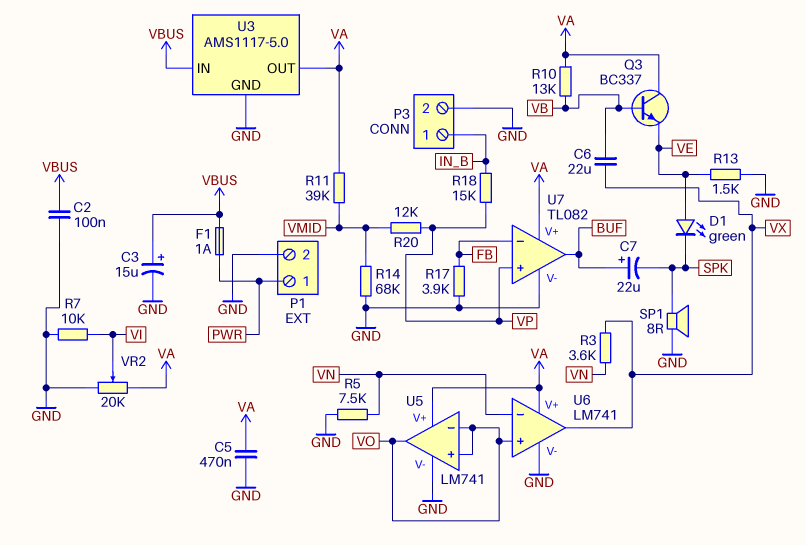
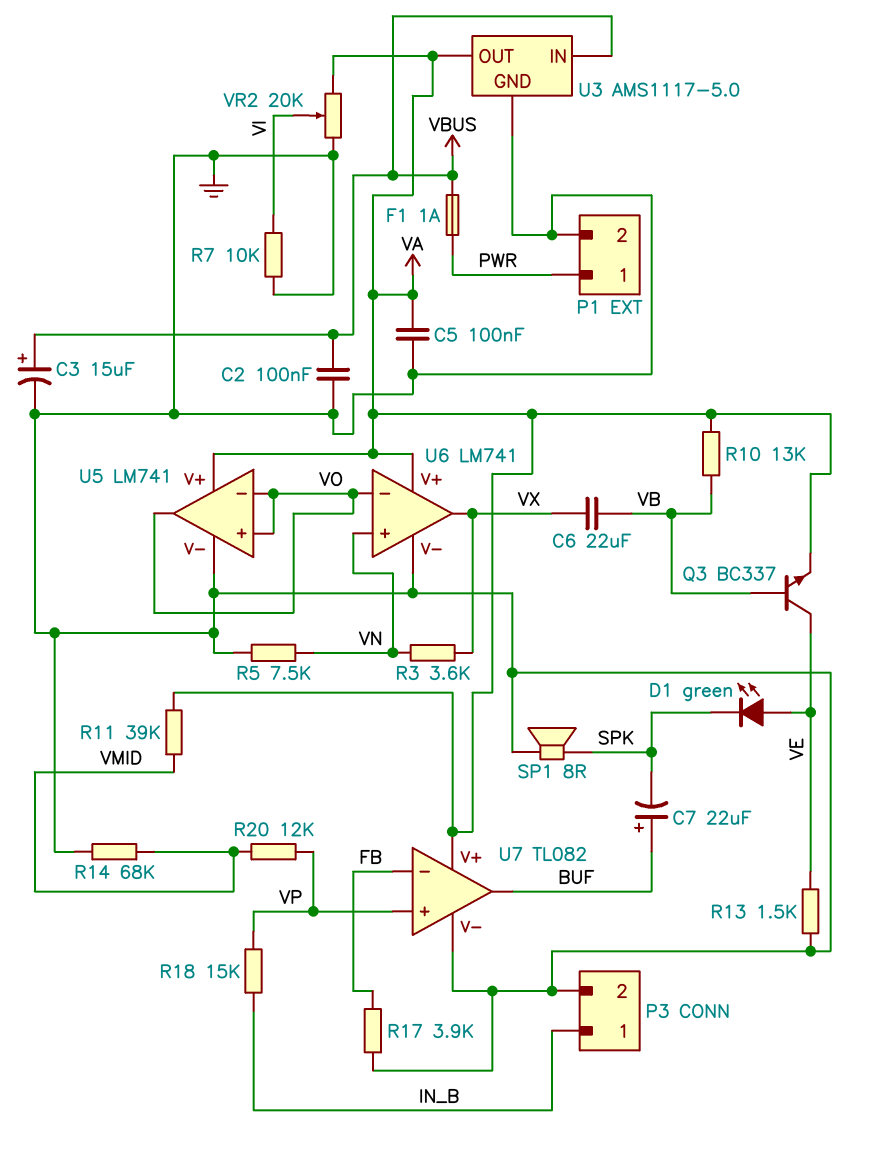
C5: 470nF (GND, VA) -> 100nF (GND, VA)
Q3: NPN BC337 (B VB, C VA, E VE) -> NPN BC337 (B VB, C VE, E VA)
U6 pin in+: VO -> VN
U6 pin in-: VN -> VO

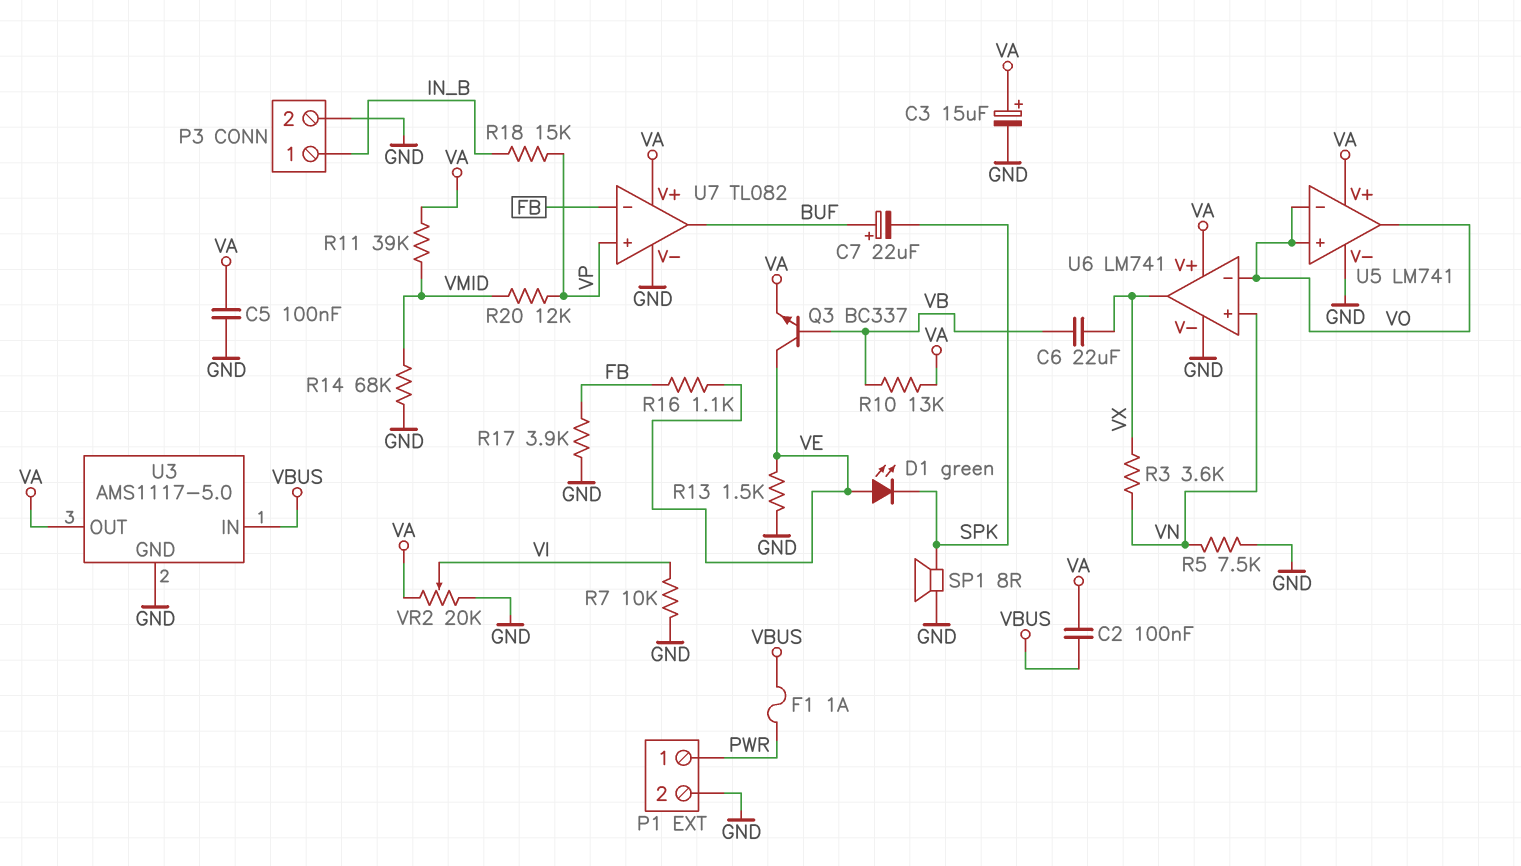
C2: 100nF (GND, VBUS) -> 100nF (VA, VBUS)
C3: 15uF (plus VBUS, minus GND) -> 15uF (plus VA, minus GND)
R16: none -> 1.1k (FB, VE)

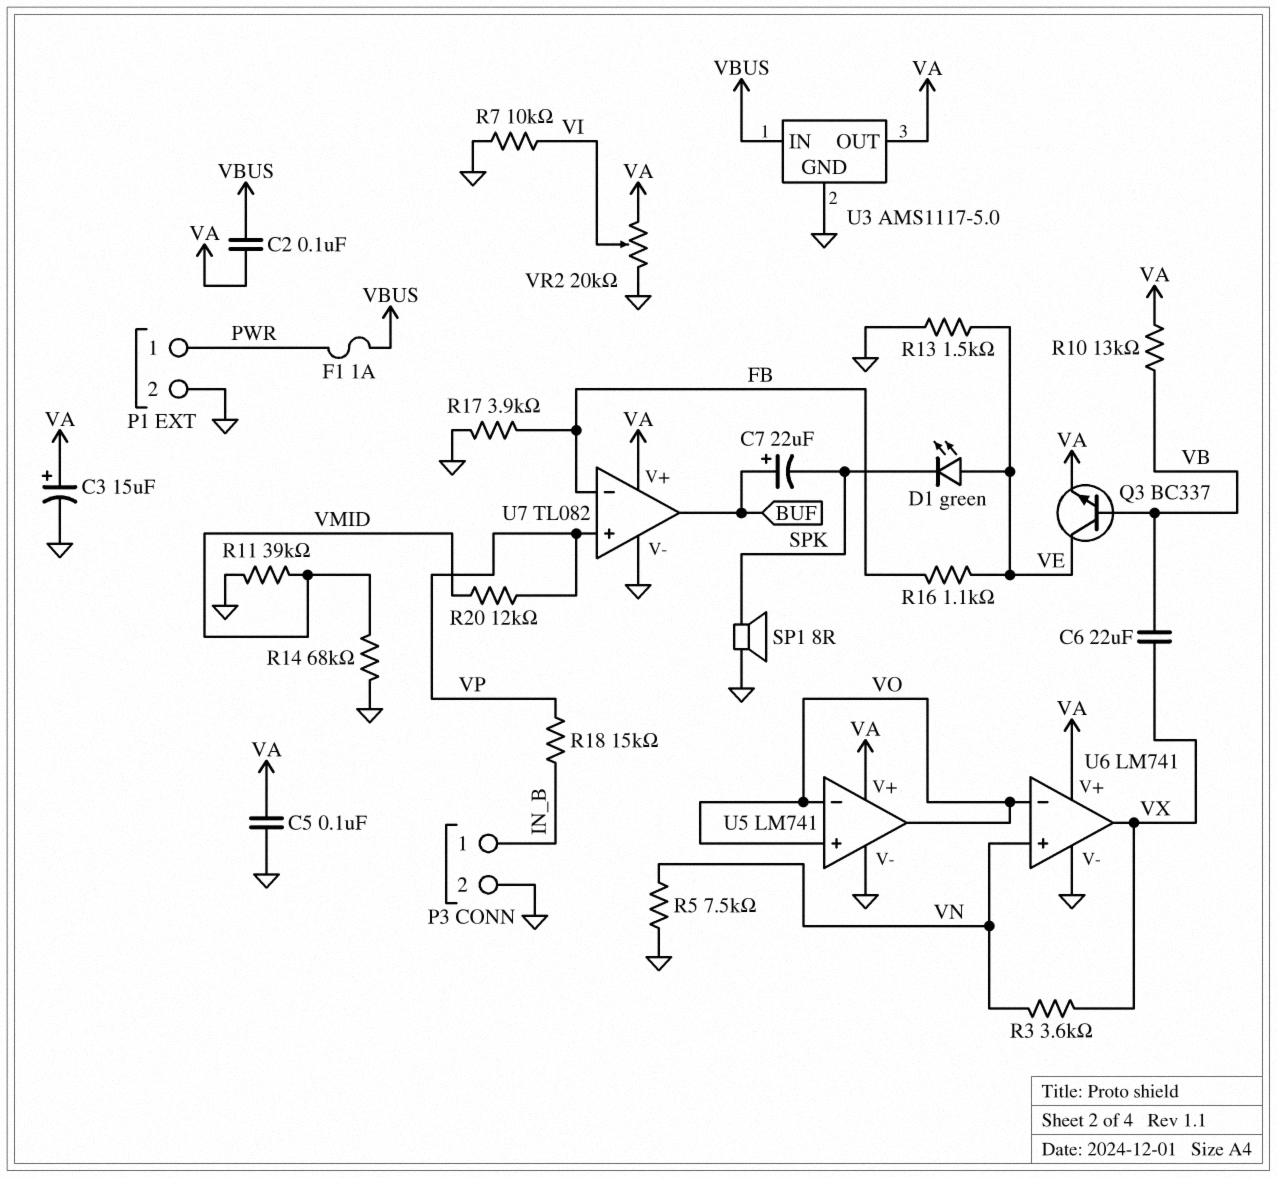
R11: 39k (VA, VMID) -> 39k (GND, VMID)

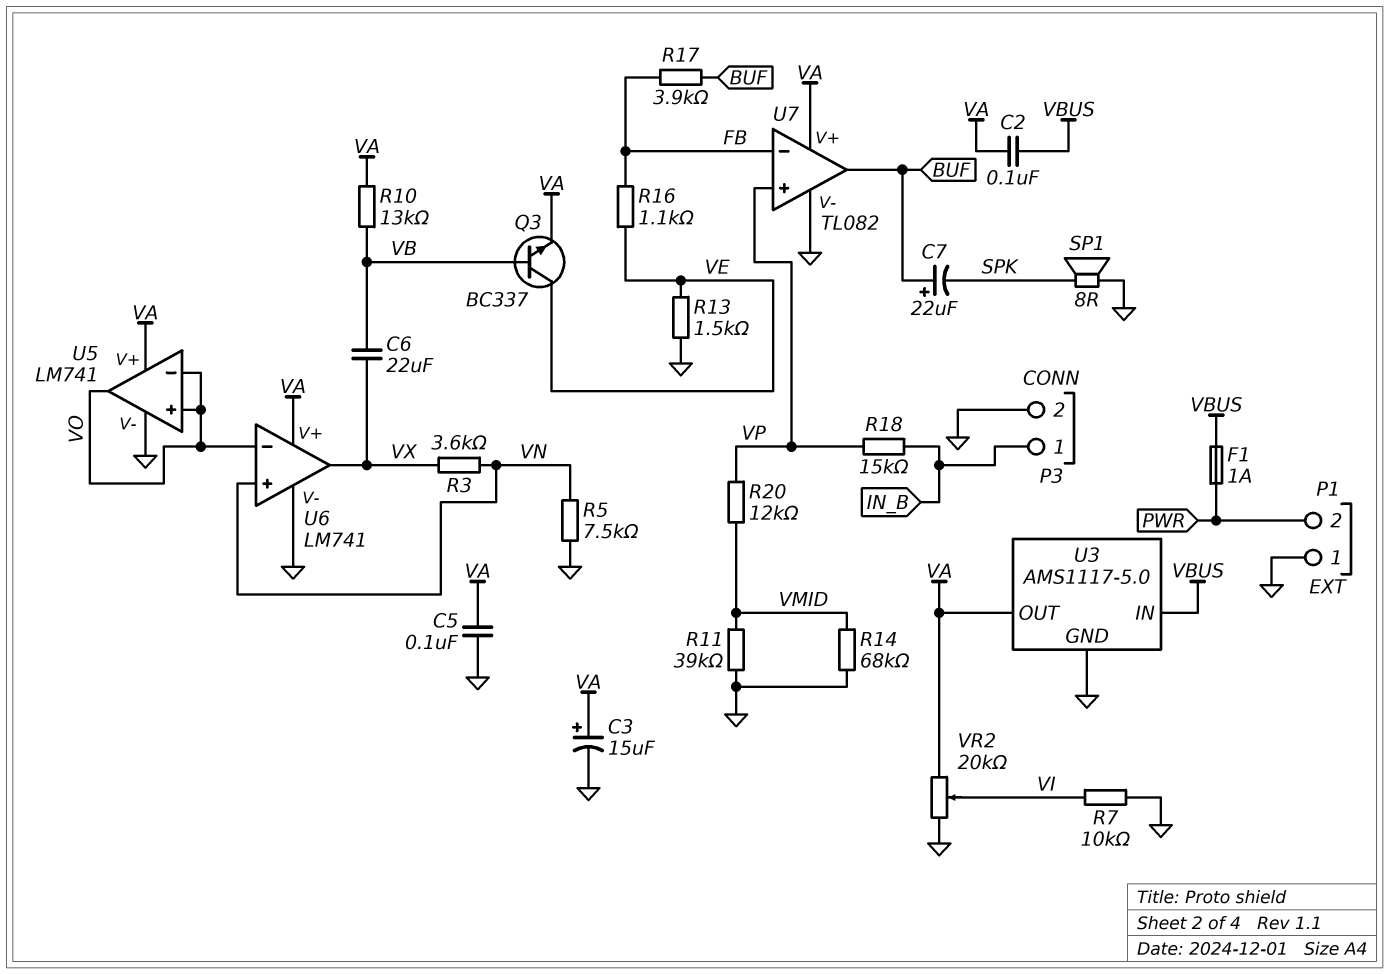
D1: LED green (A VE, K SPK) -> none
P1 pin 1: PWR -> GND
P1 pin 2: GND -> PWR
R17: 3.9k (FB, GND) -> 3.9k (BUF, FB)

